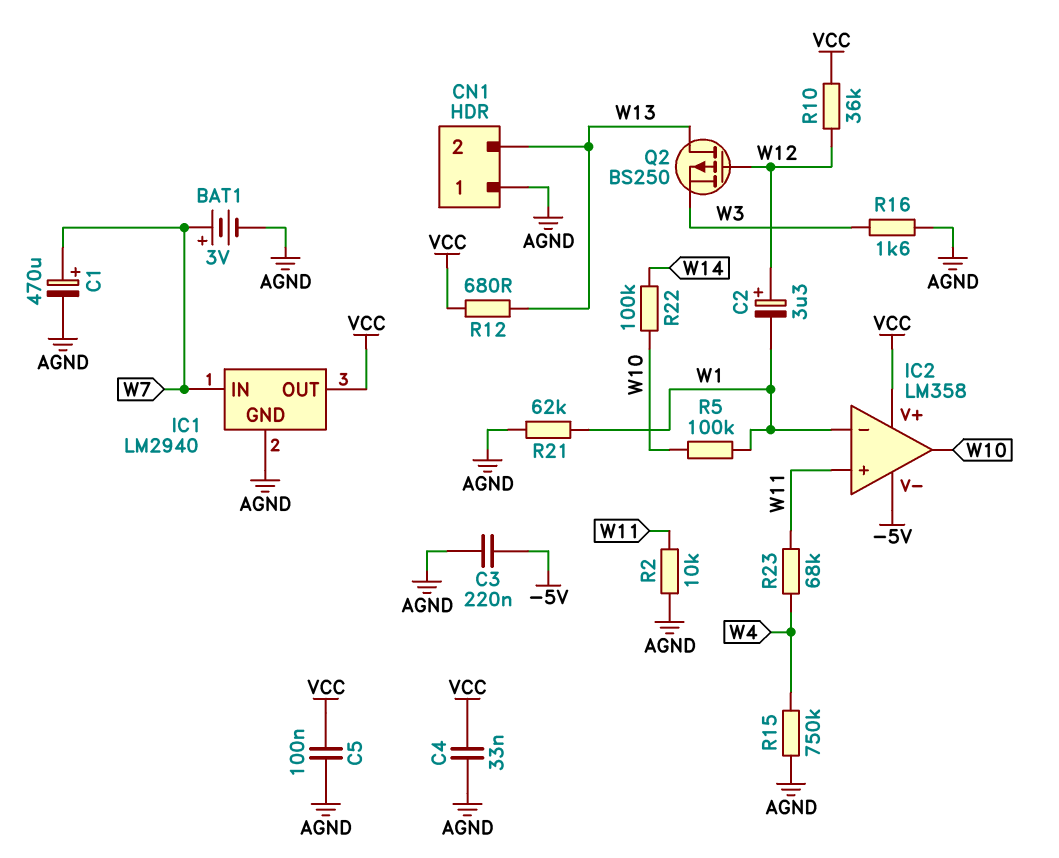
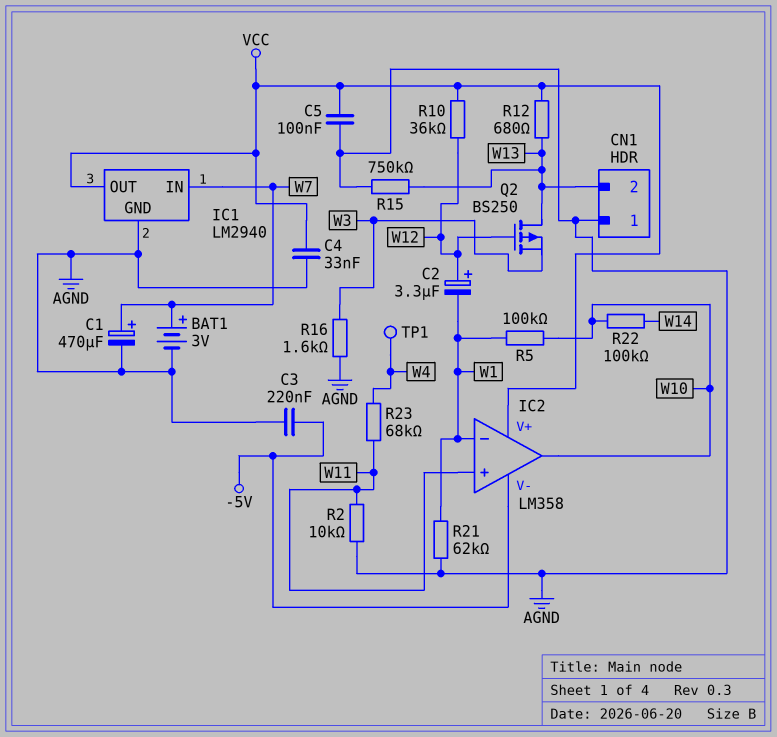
R15: 750k (AGND, W4) -> 750k (AGND, W13)
TP1: none -> test point (W4)

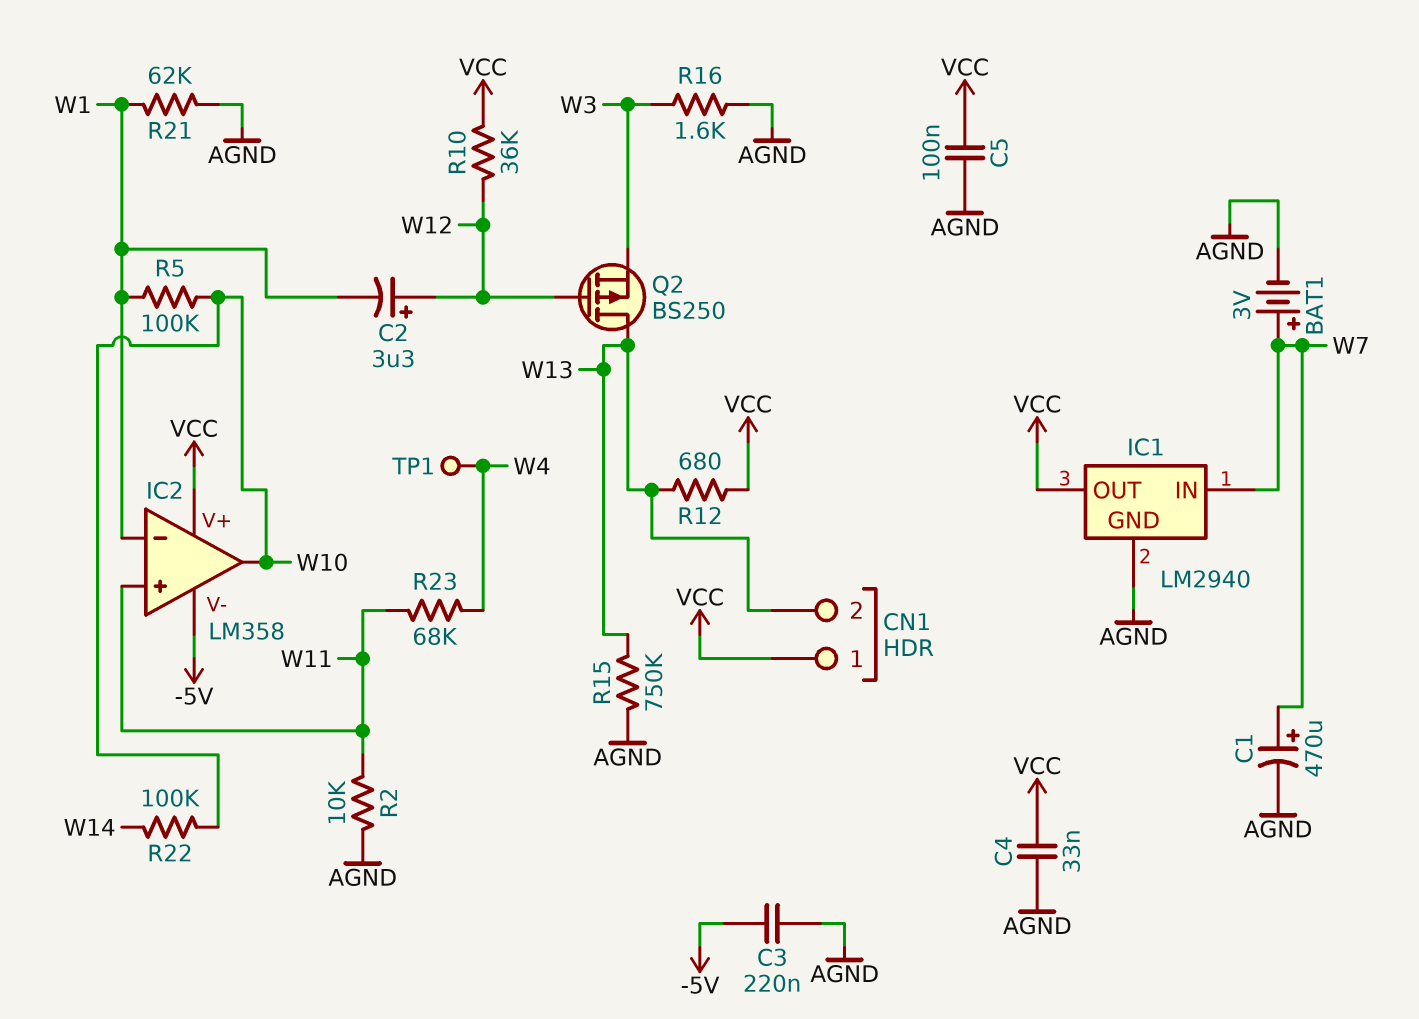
CN1 pin 1: AGND -> VCC

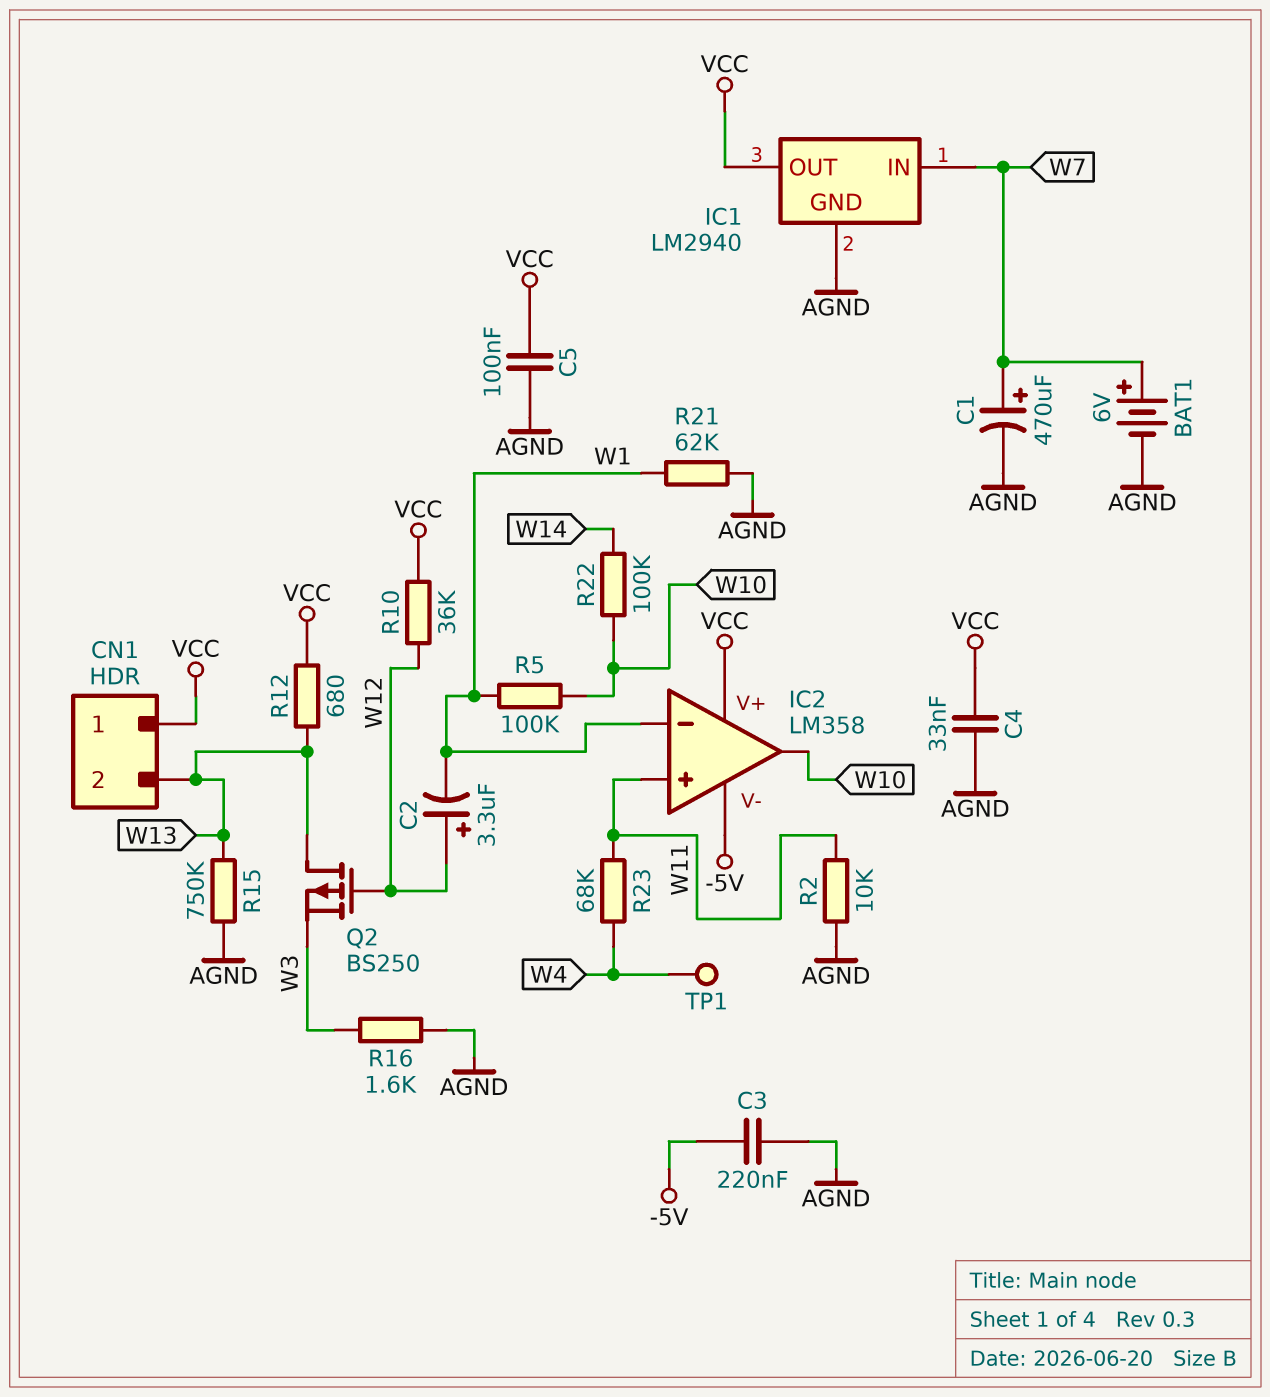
BAT1: 3V (plus W7, minus AGND) -> 6V (plus W7, minus AGND)

